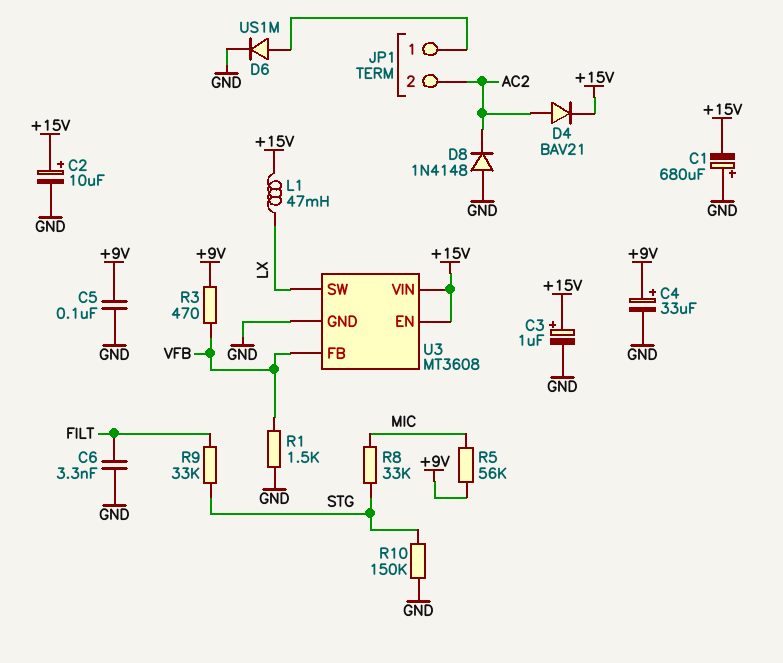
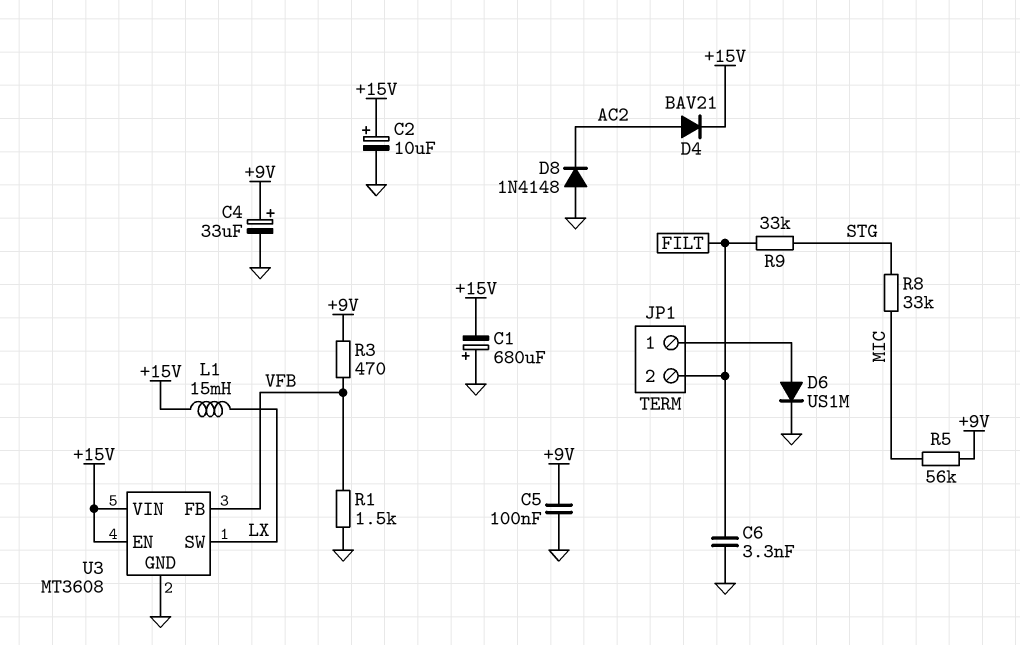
C3: 1uF (plus +15V, minus GND) -> none
JP1 pin 2: AC2 -> FILT
L1: 47mH (+15V, LX) -> 15mH (+15V, LX)
R10: 150k (GND, STG) -> none

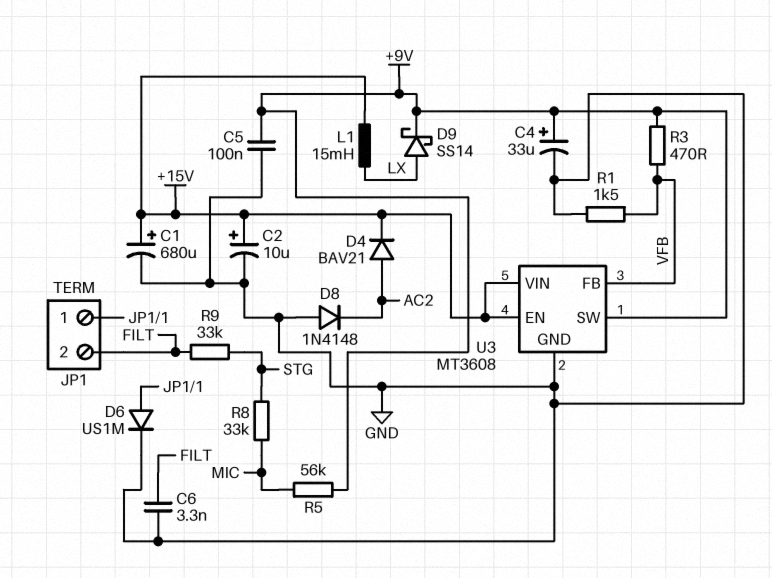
C1: 680uF (plus GND, minus +15V) -> 680uF (plus +15V, minus GND)
D9: none -> schottky SS14 (A LX, K +9V)
U3 pin SW: LX -> +9V

